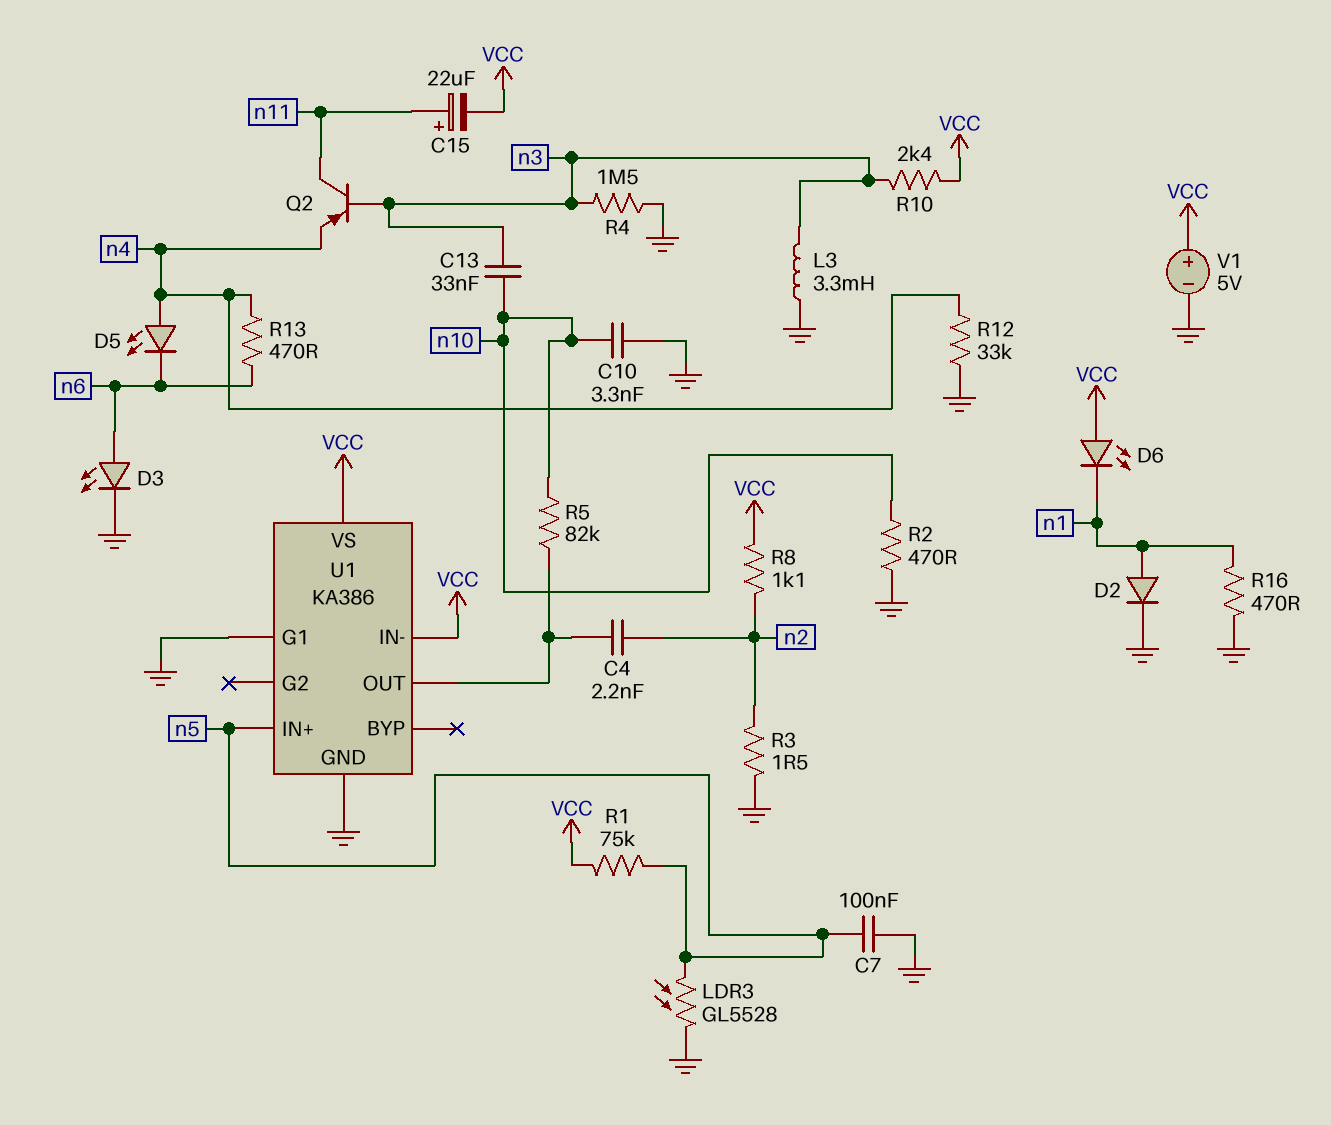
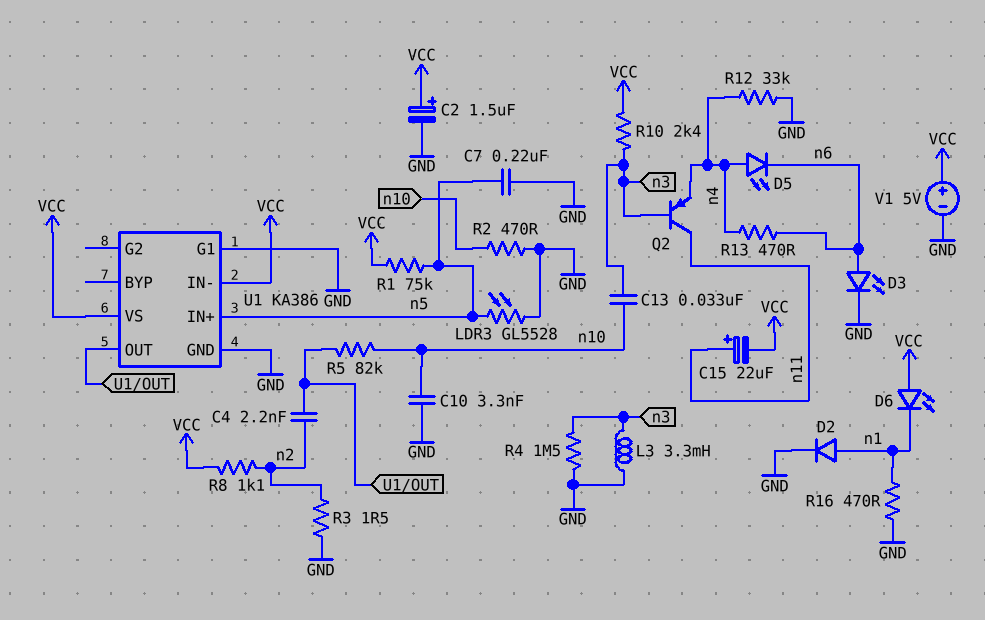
C2: none -> 1.5uF (plus VCC, minus GND)
C7: 100nF (GND, n5) -> 220nF (GND, n5)

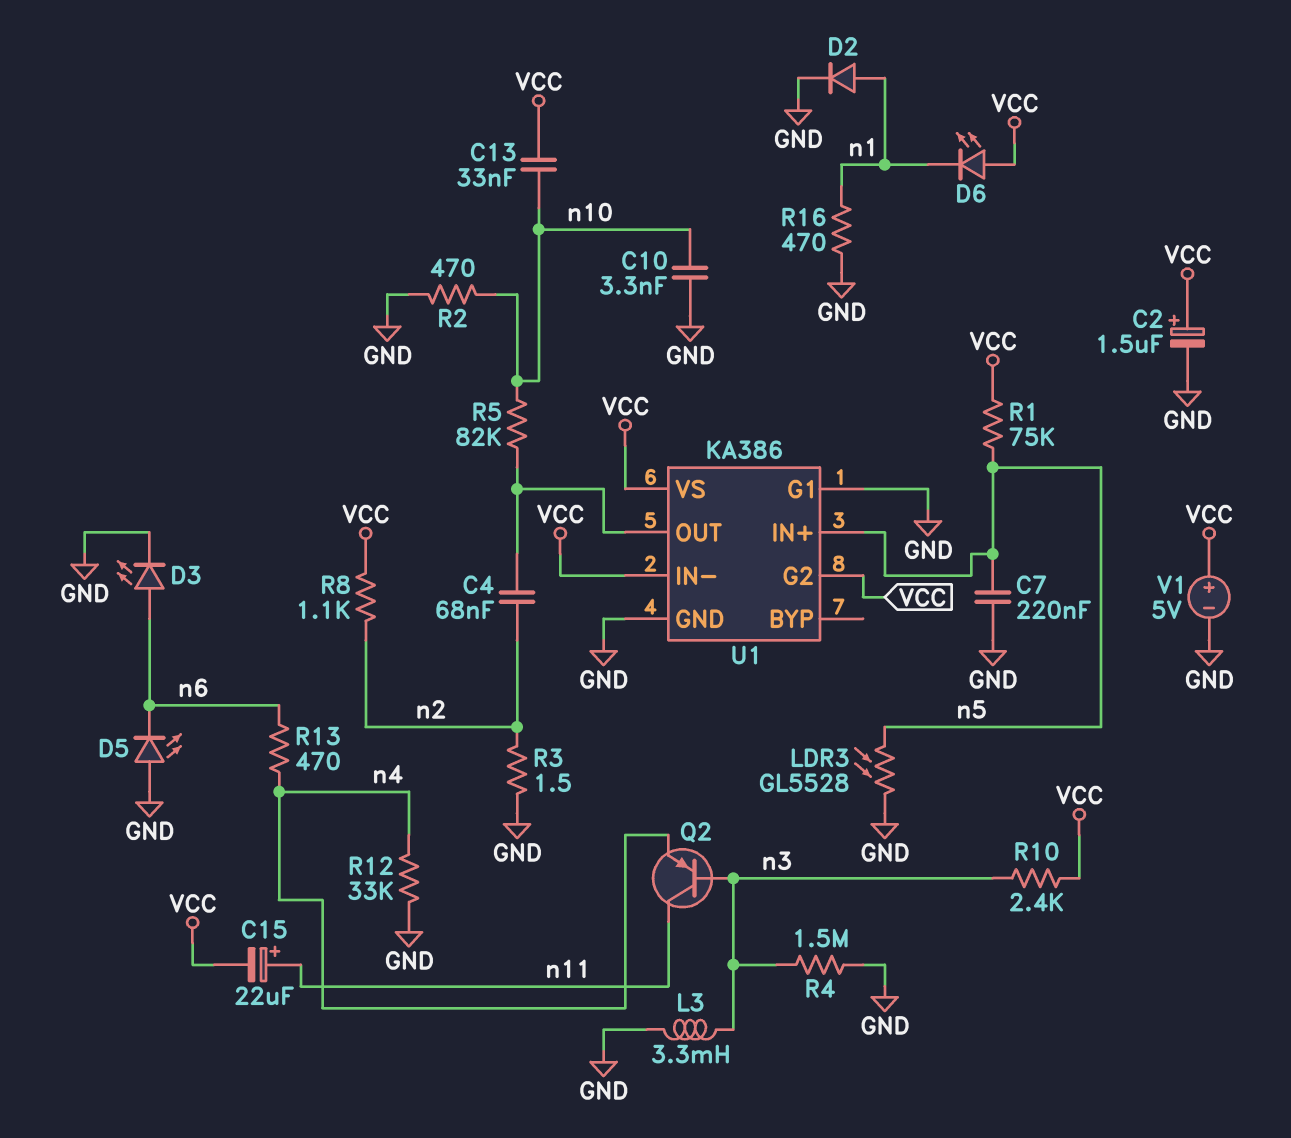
C4: 2.2nF (U1/OUT, n2) -> 68nF (U1/OUT, n2)
C13: 33nF (n3, n10) -> 33nF (VCC, n10)
D5: LED (A n4, K n6) -> LED (A GND, K n6)
U1 pin G2: none -> VCC

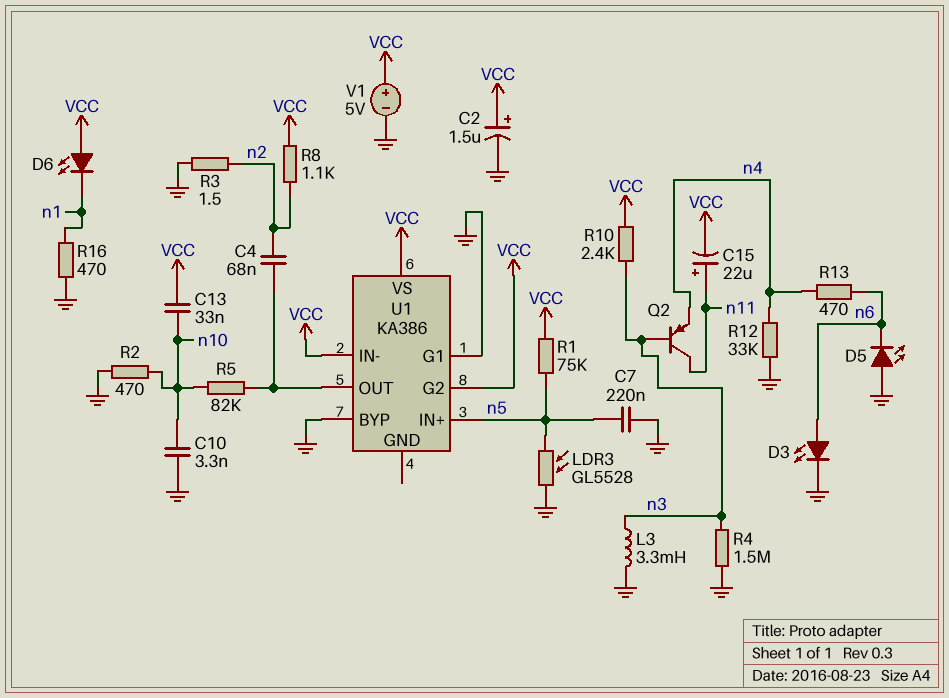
D2: diode (A n1, K GND) -> none
U1 pin BYP: none -> GND
U1 pin GND: GND -> none

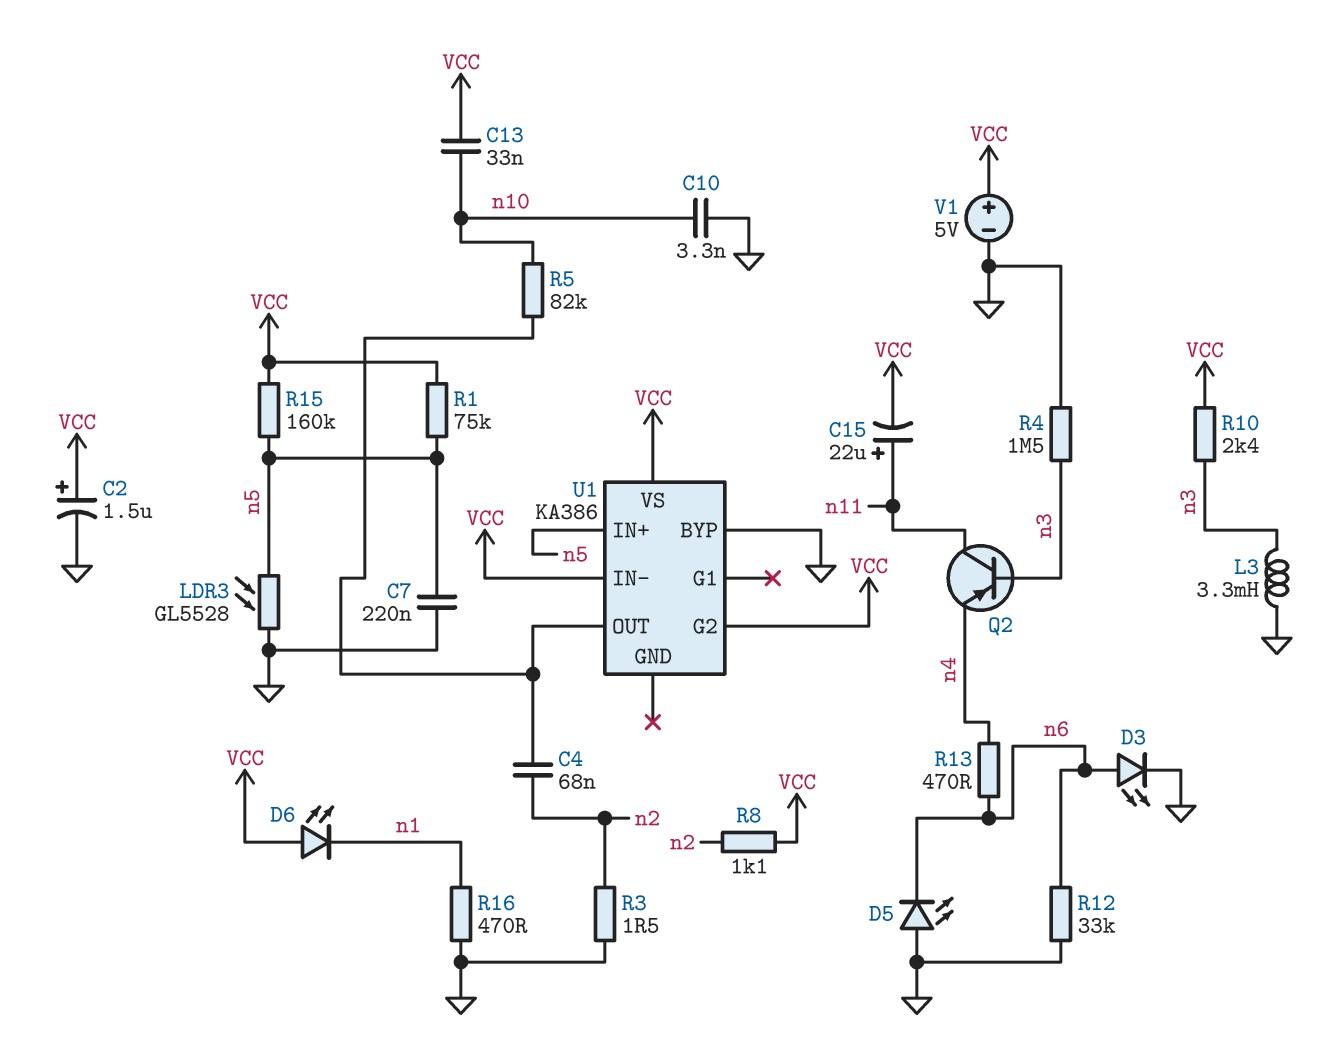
R2: 470 (GND, n10) -> none
R12: 33k (GND, n4) -> 33k (GND, n6)
R15: none -> 160k (VCC, n5)
U1 pin G1: GND -> none

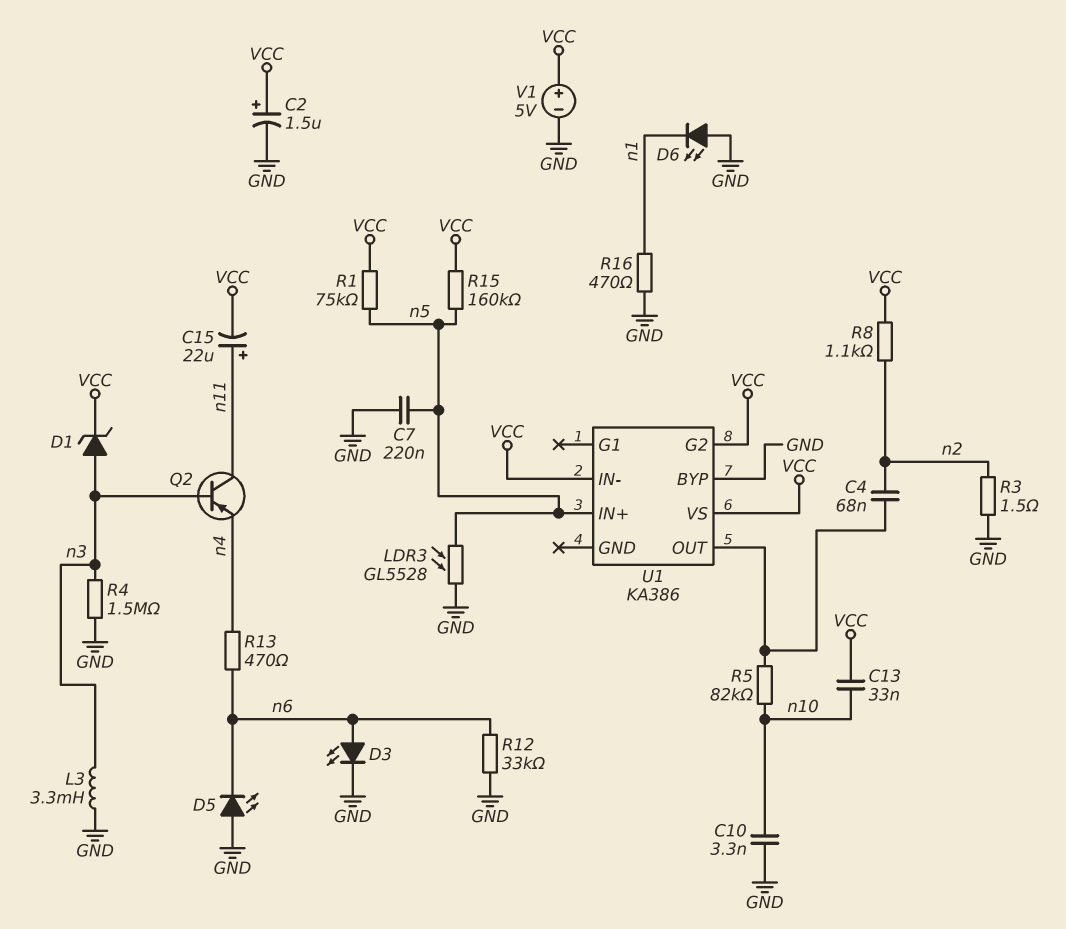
D1: none -> zener (A n3, K VCC)
D6: LED (A VCC, K n1) -> LED (A GND, K n1)
R10: 2.4k (VCC, n3) -> none

